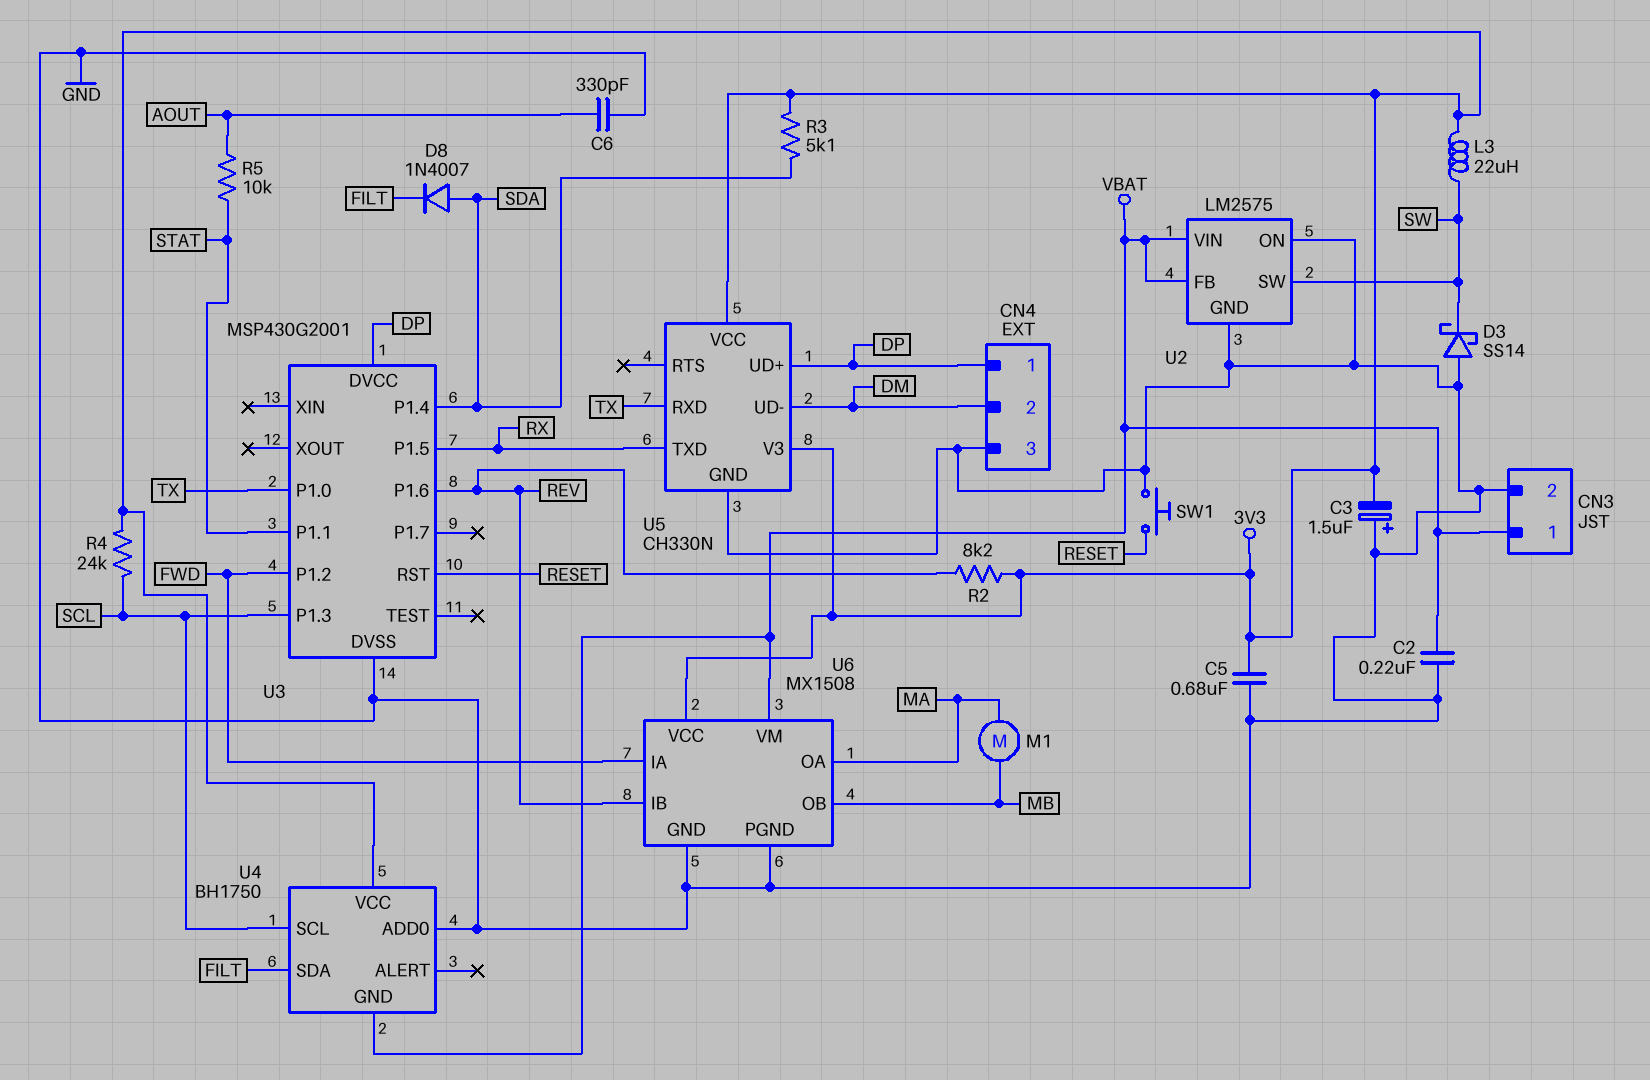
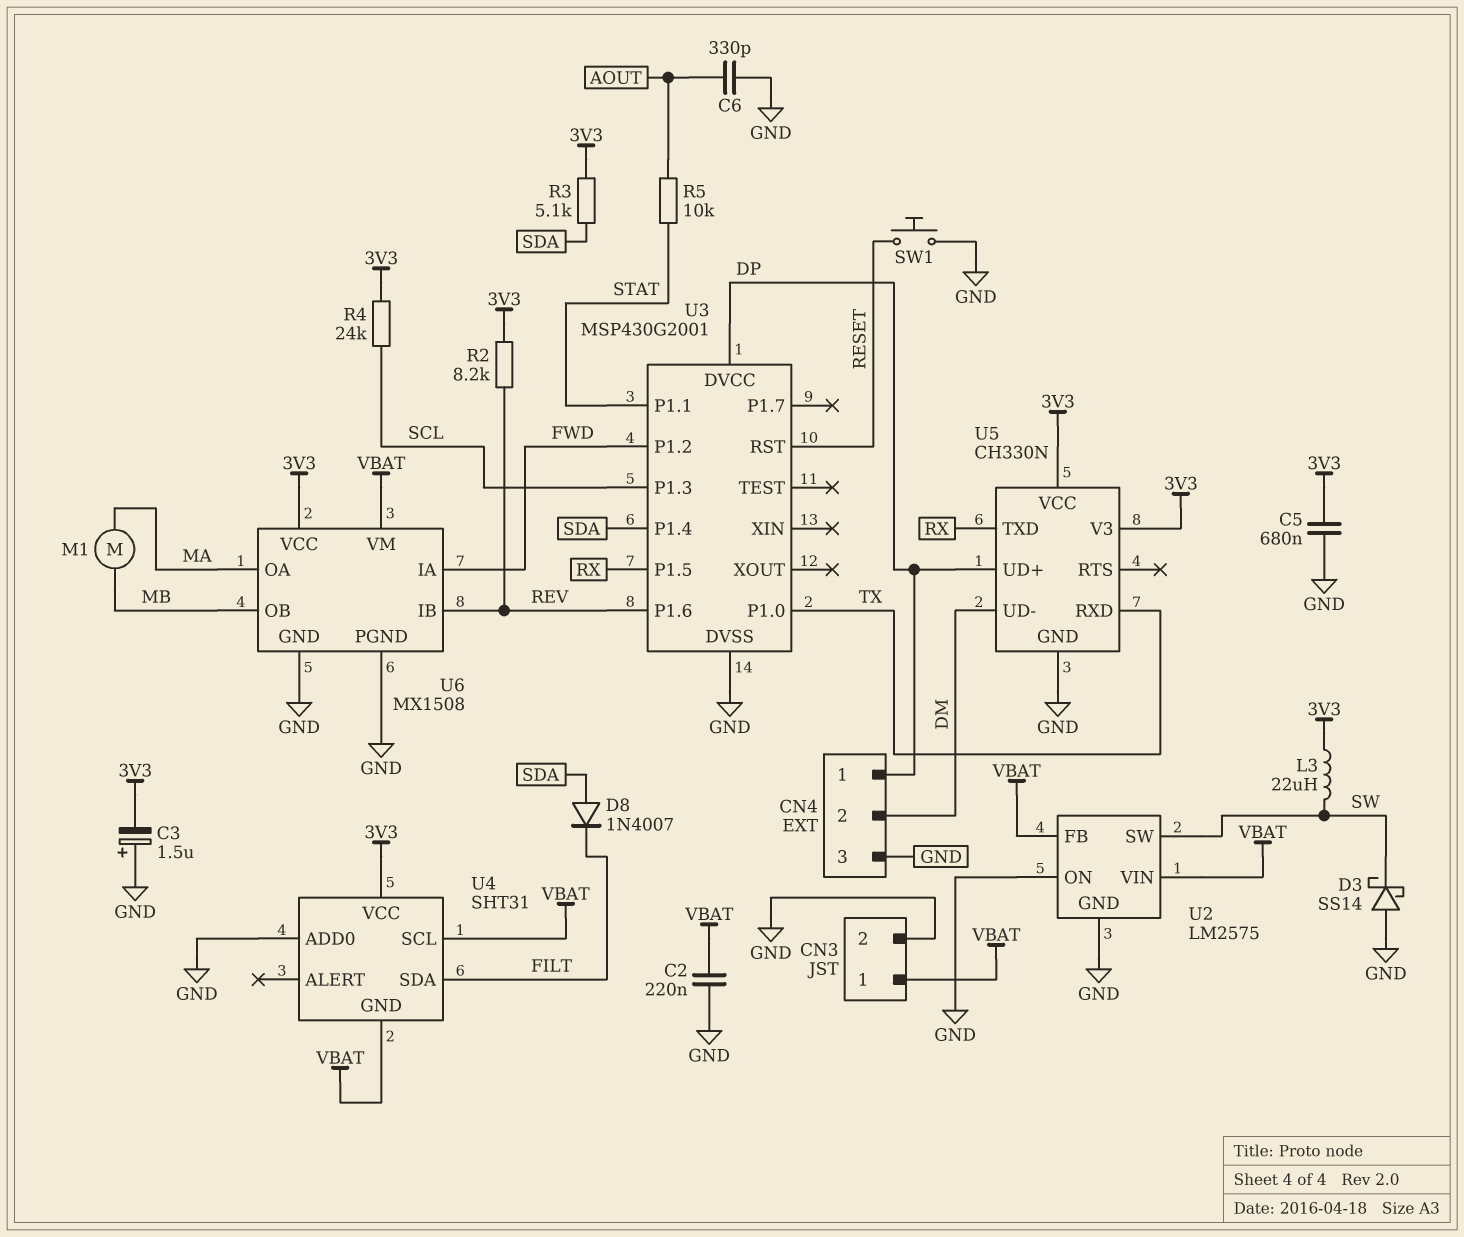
U4: BH1750 -> SHT31
U4 pin SCL: SCL -> VBAT

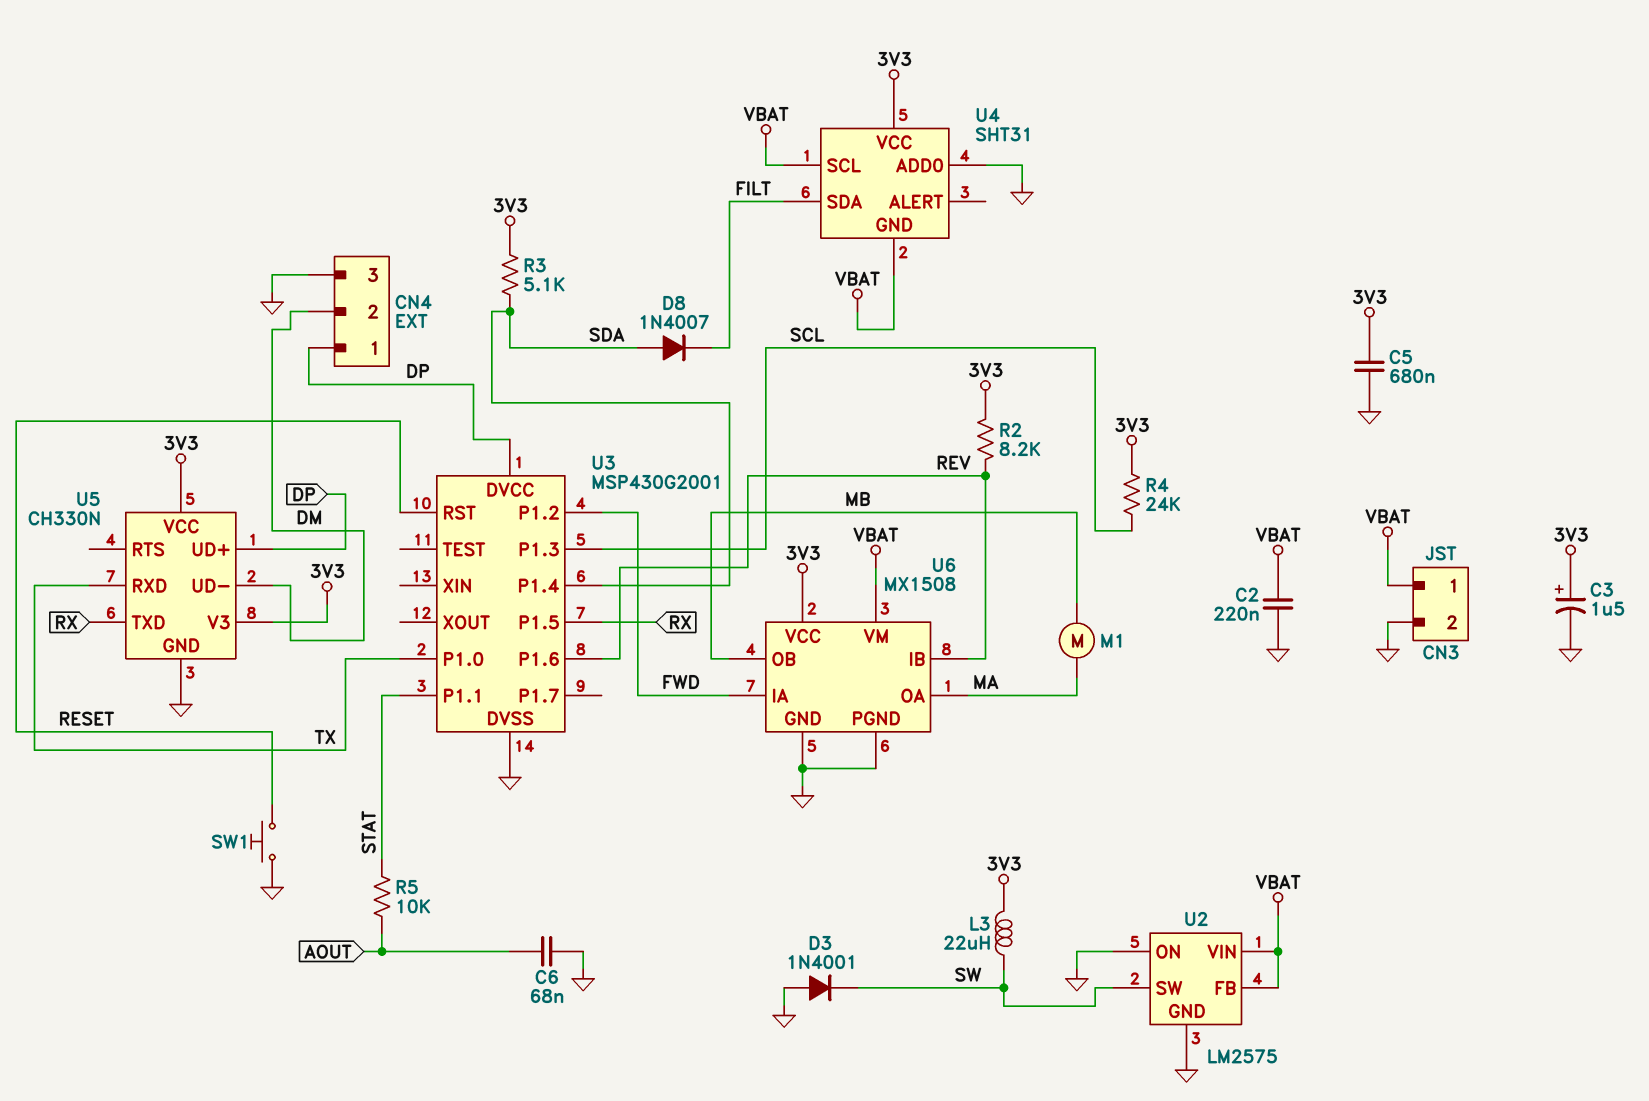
C3: 1.5uF (plus GND, minus 3V3) -> 1.5uF (plus 3V3, minus GND)
C6: 330pF (AOUT, GND) -> 68nF (AOUT, GND)
D3: schottky SS14 (A GND, K SW) -> diode 1N4001 (A GND, K SW)

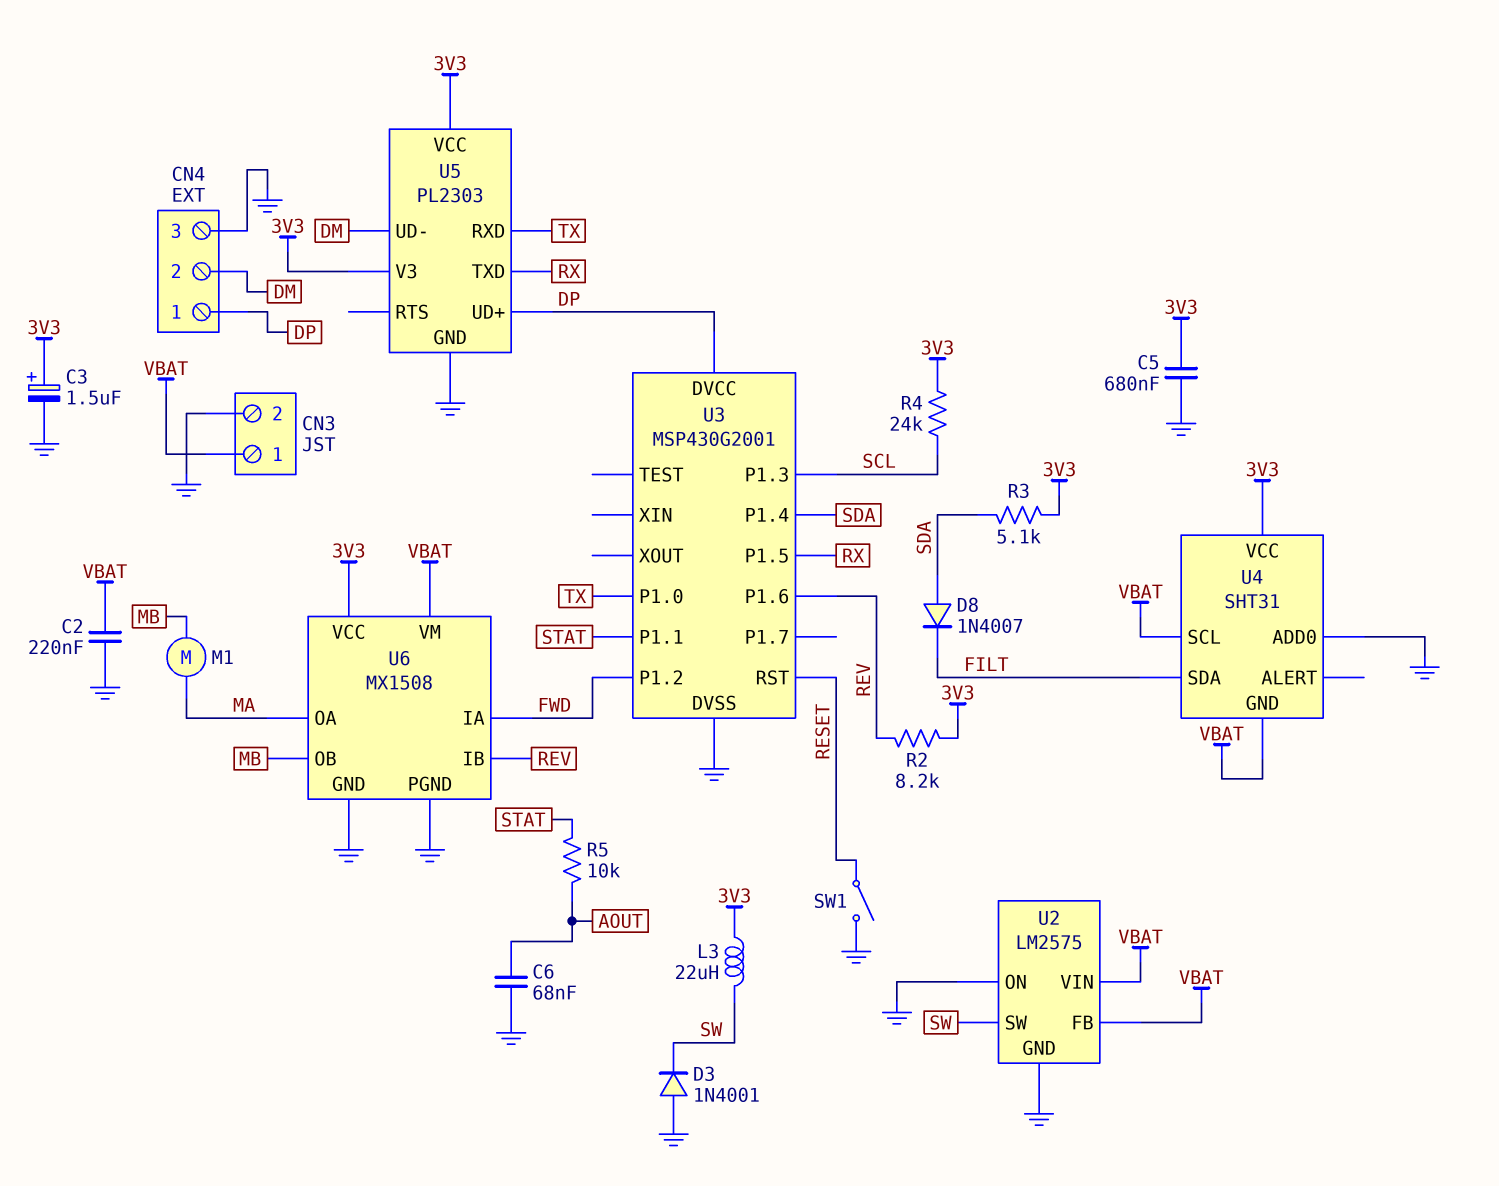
SW1: button (GND, RESET) -> switch (GND, RESET)
U5: CH330N -> PL2303

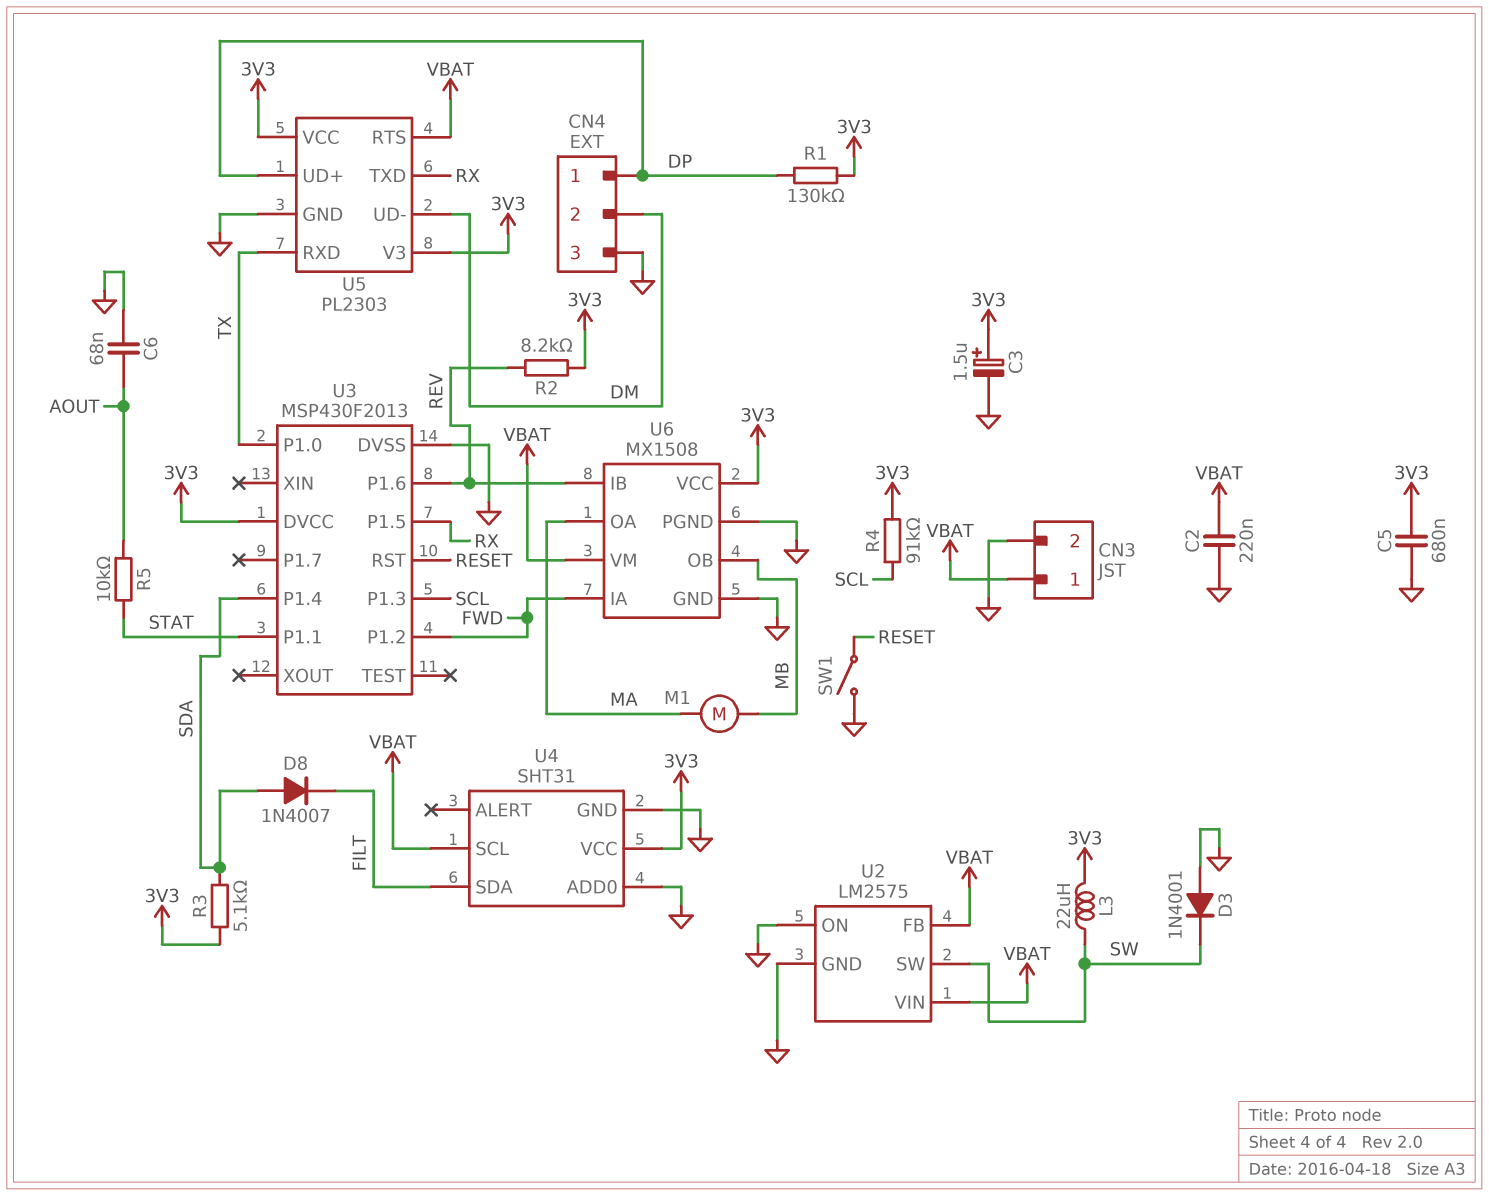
R1: none -> 130k (3V3, DP)
R4: 24k (3V3, SCL) -> 91k (3V3, SCL)
U3: MSP430G2001 -> MSP430F2013
U3 pin DVCC: DP -> 3V3
U4 pin GND: VBAT -> GND
U5 pin RTS: none -> VBAT

